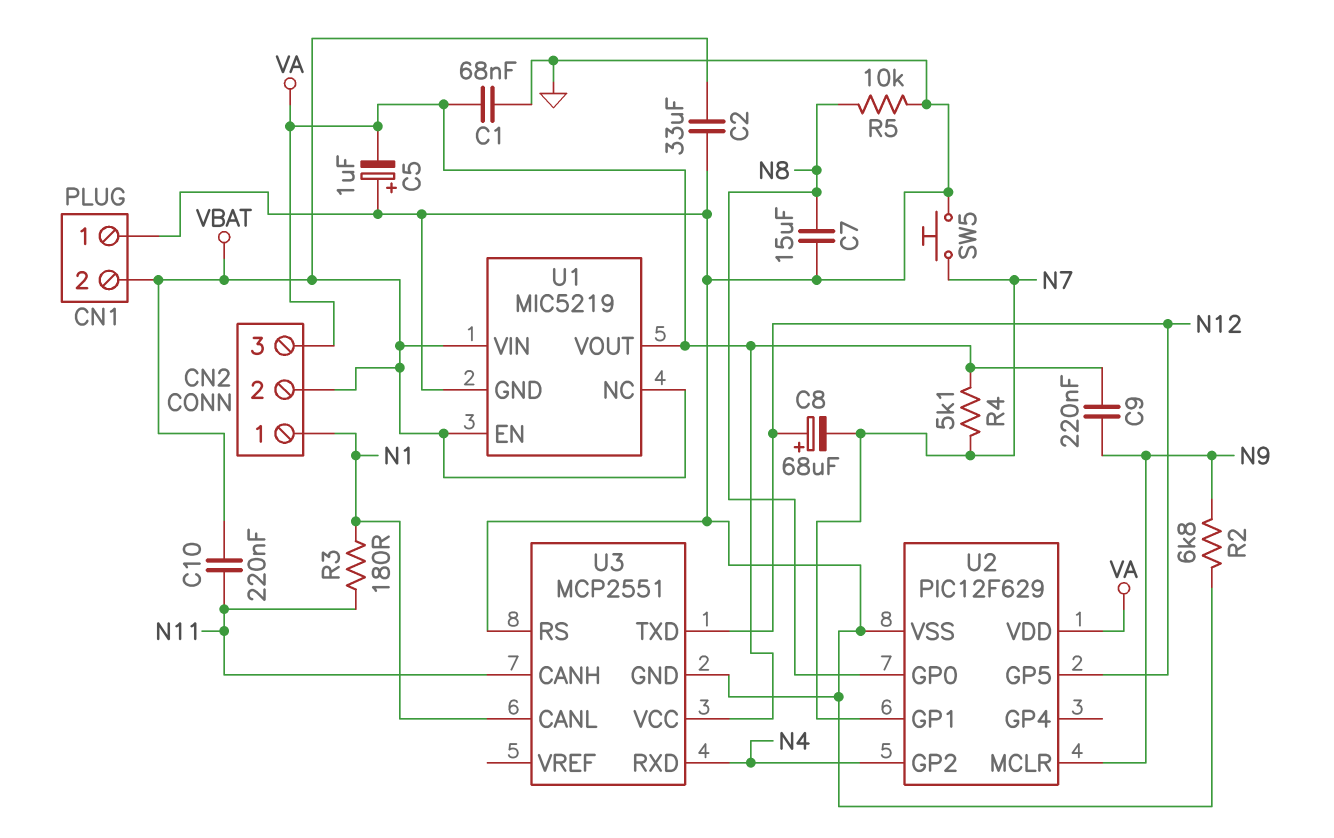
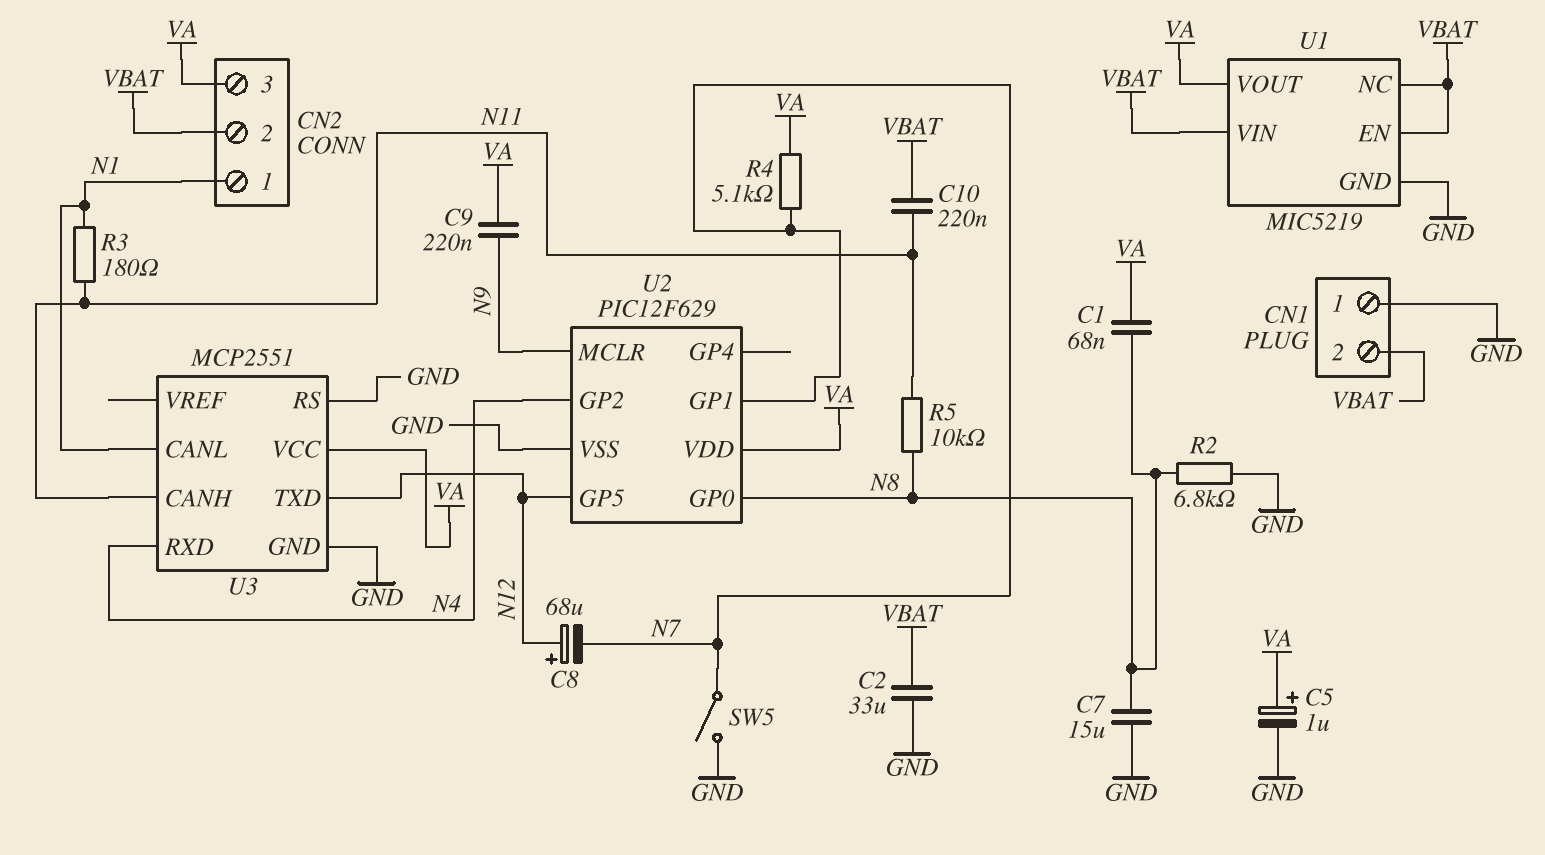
C1: 68nF (GND, VA) -> 68nF (N8, VA)
C5: 1uF (plus GND, minus VA) -> 1uF (plus VA, minus GND)
R2: 6.8k (GND, N9) -> 6.8k (GND, N8)
R5: 10k (GND, N8) -> 10k (N8, N11)
SW5: button (GND, N7) -> switch (GND, N7)

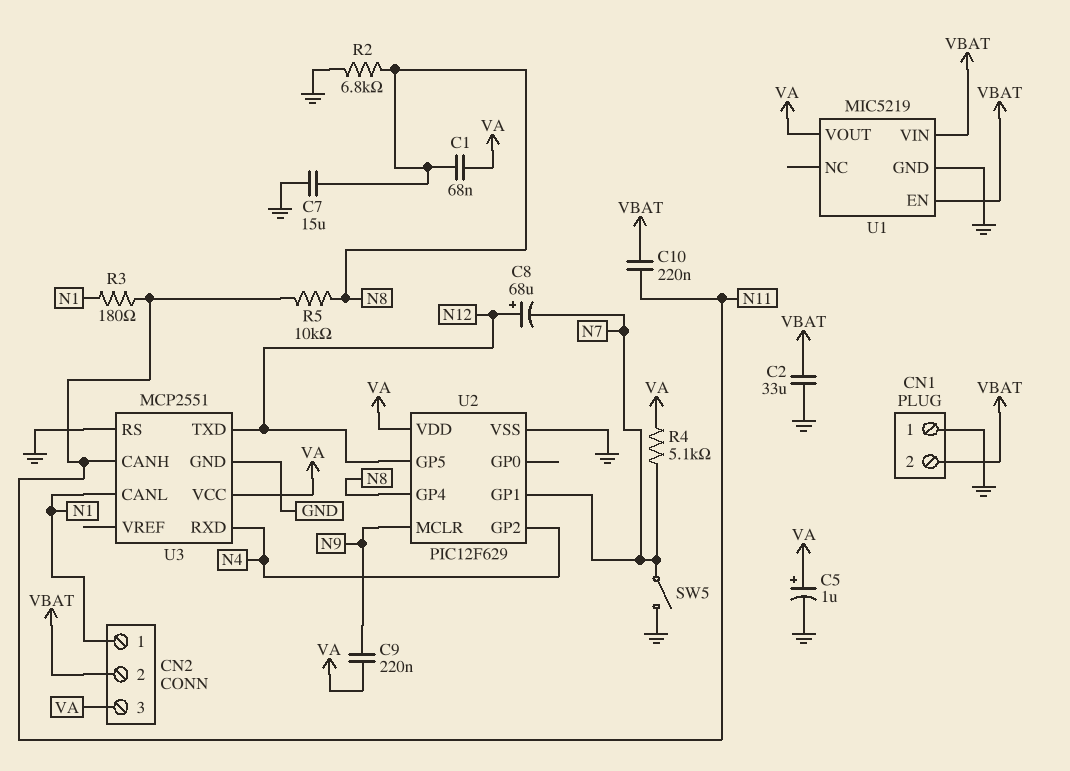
U1 pin NC: VBAT -> none
U2 pin GP0: N8 -> none
U2 pin GP4: none -> N8

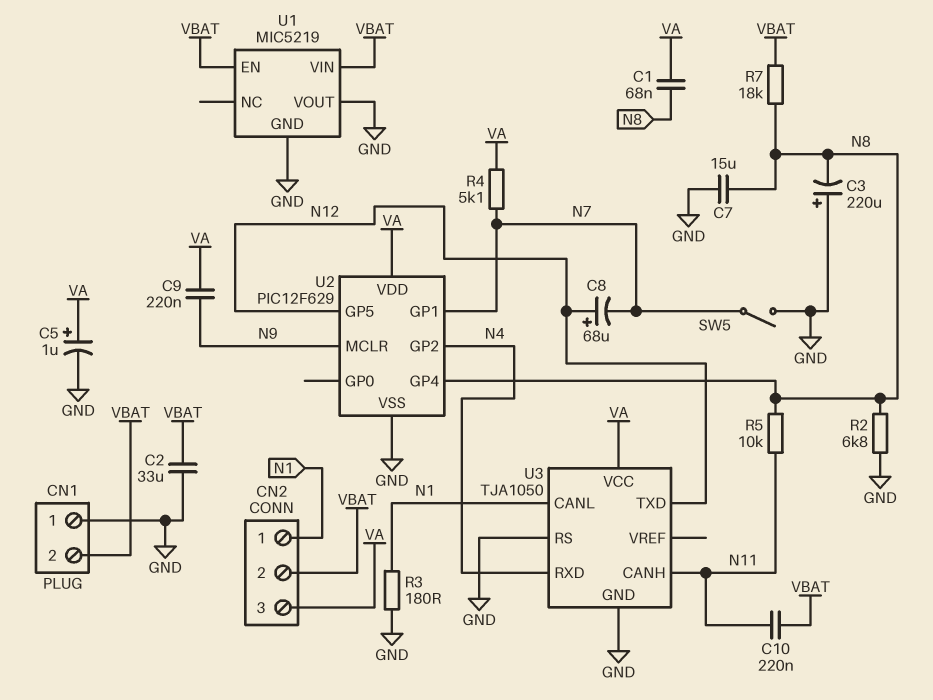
C3: none -> 220uF (plus GND, minus N8)
R3: 180 (N1, N11) -> 180 (GND, N1)
R7: none -> 18k (N8, VBAT)
U1 pin VOUT: VA -> GND
U3: MCP2551 -> TJA1050

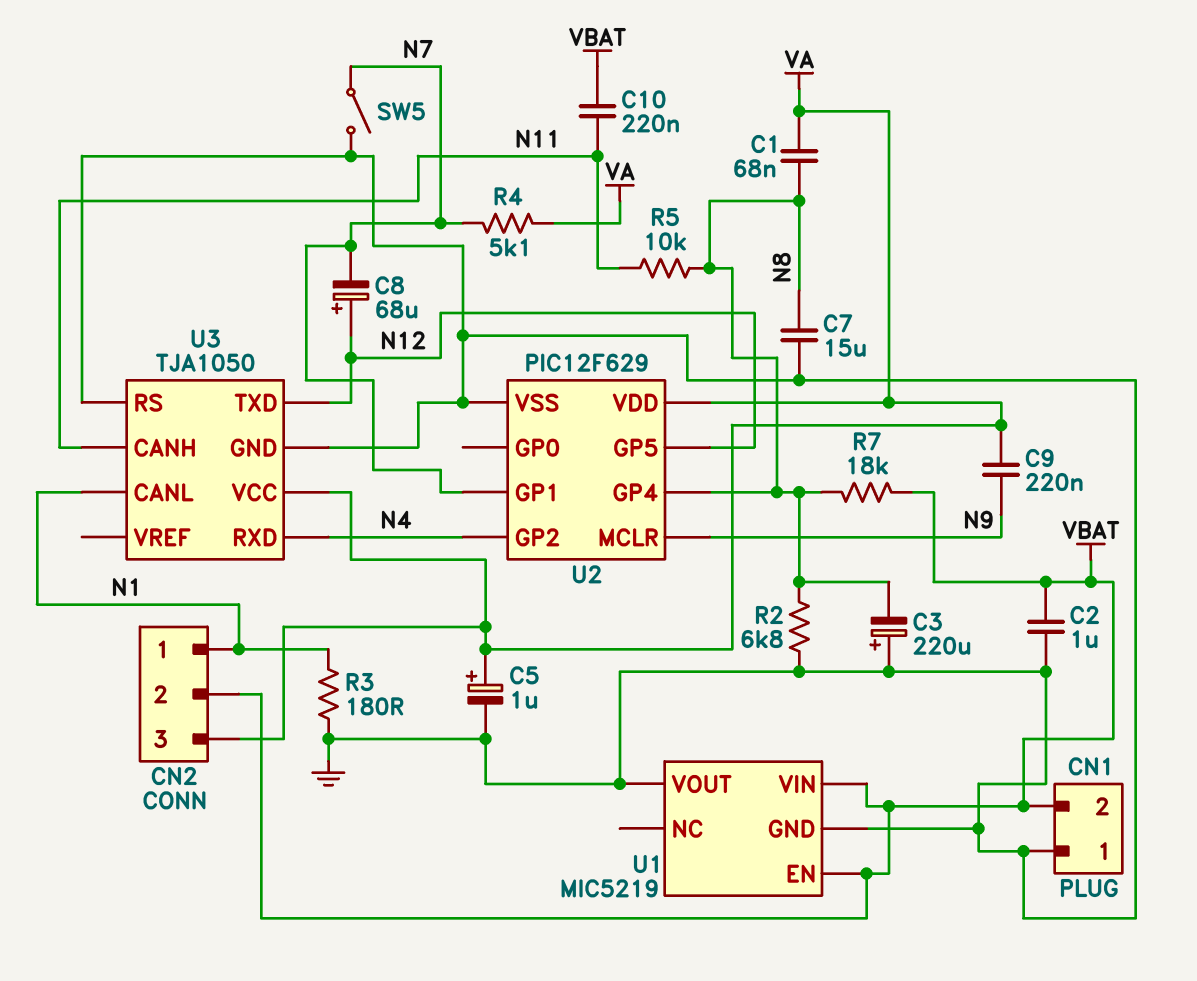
C2: 33uF (GND, VBAT) -> 1uF (GND, VBAT)

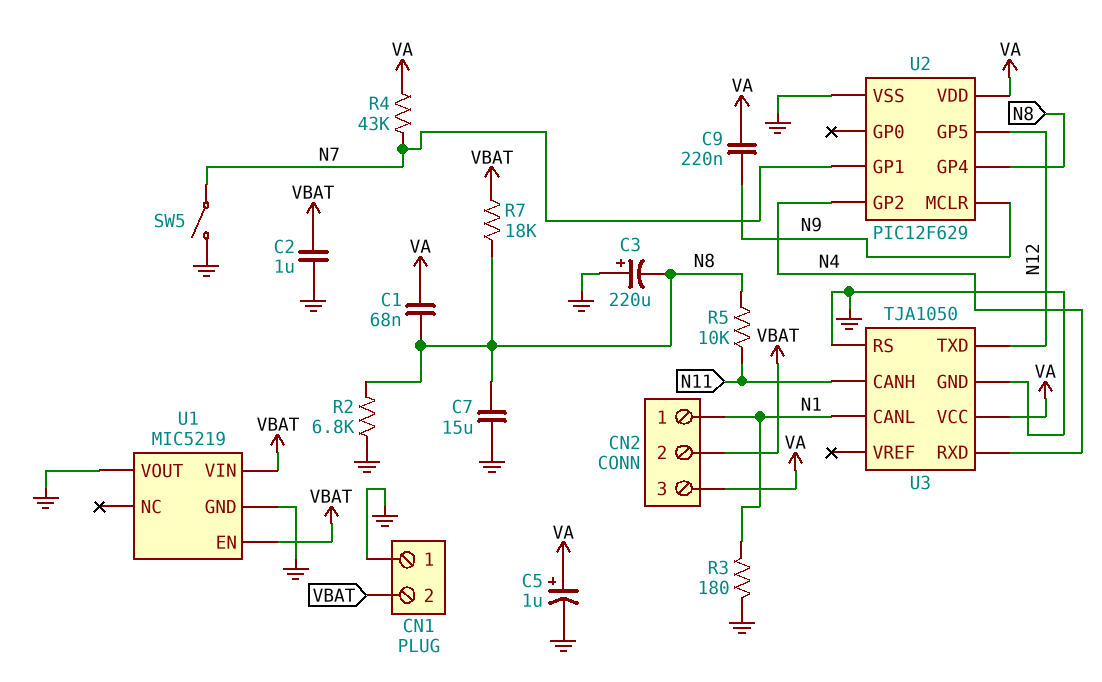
C8: 68uF (plus N12, minus N7) -> none
C10: 220nF (N11, VBAT) -> none
R4: 5.1k (N7, VA) -> 43k (N7, VA)

